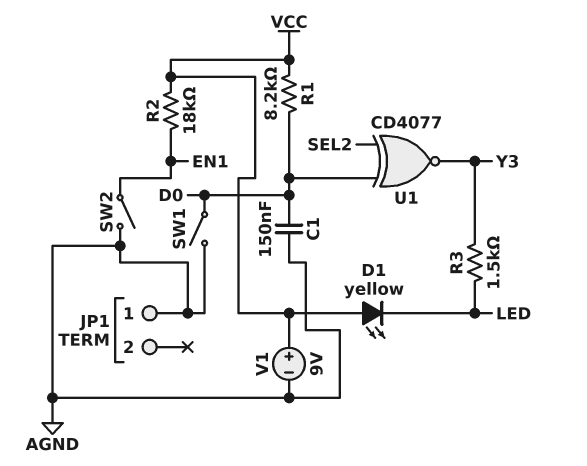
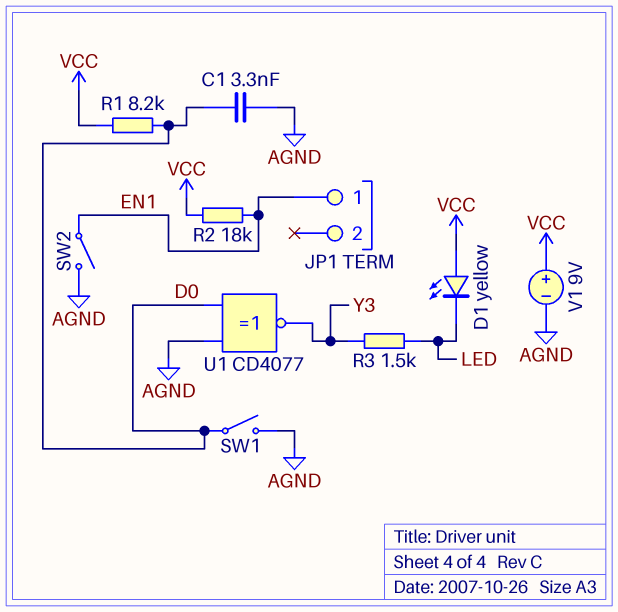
C1: 150nF (AGND, D0) -> 3.3nF (AGND, D0)
JP1 pin 1: AGND -> EN1
U1: XNOR CD4077 (in D0, in SEL2, out Y3) -> XNOR CD4077 (in AGND, in D0, out Y3)

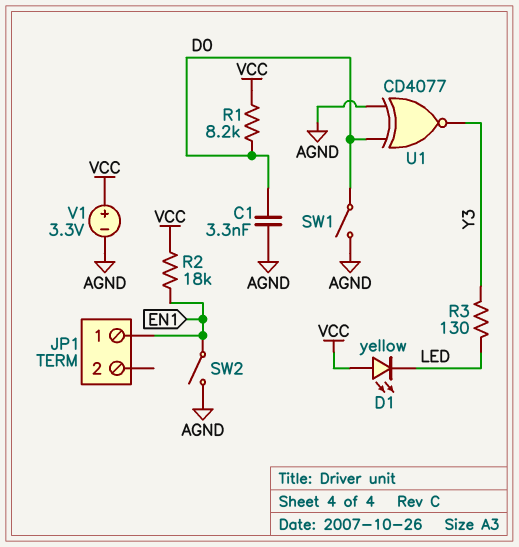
R3: 1.5k (LED, Y3) -> 130 (LED, Y3)
V1: 9V (plus VCC, minus AGND) -> 3.3V (plus VCC, minus AGND)

